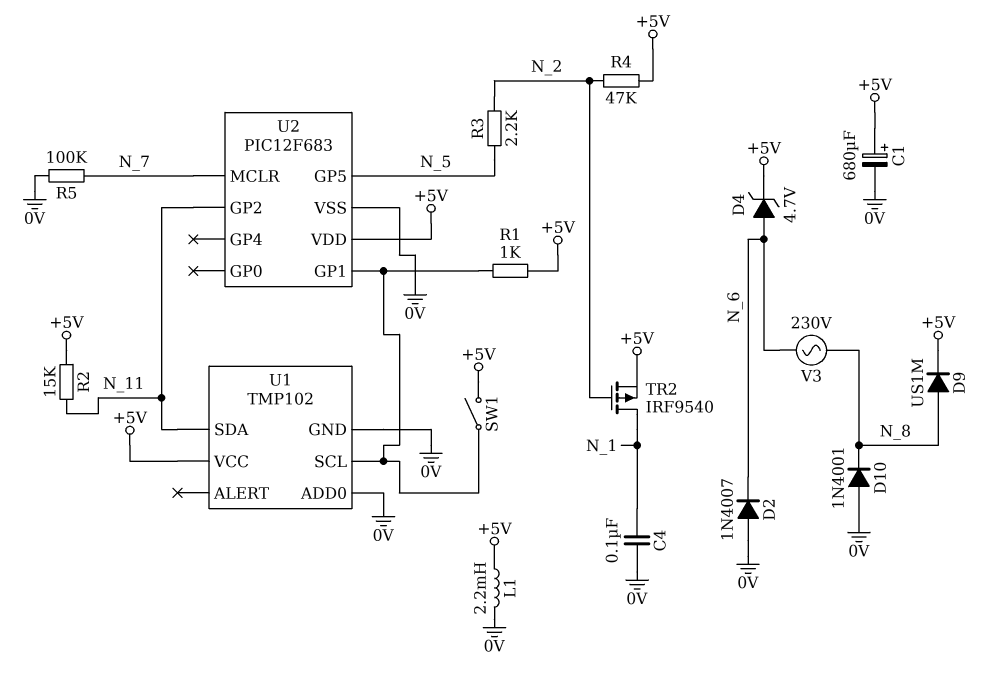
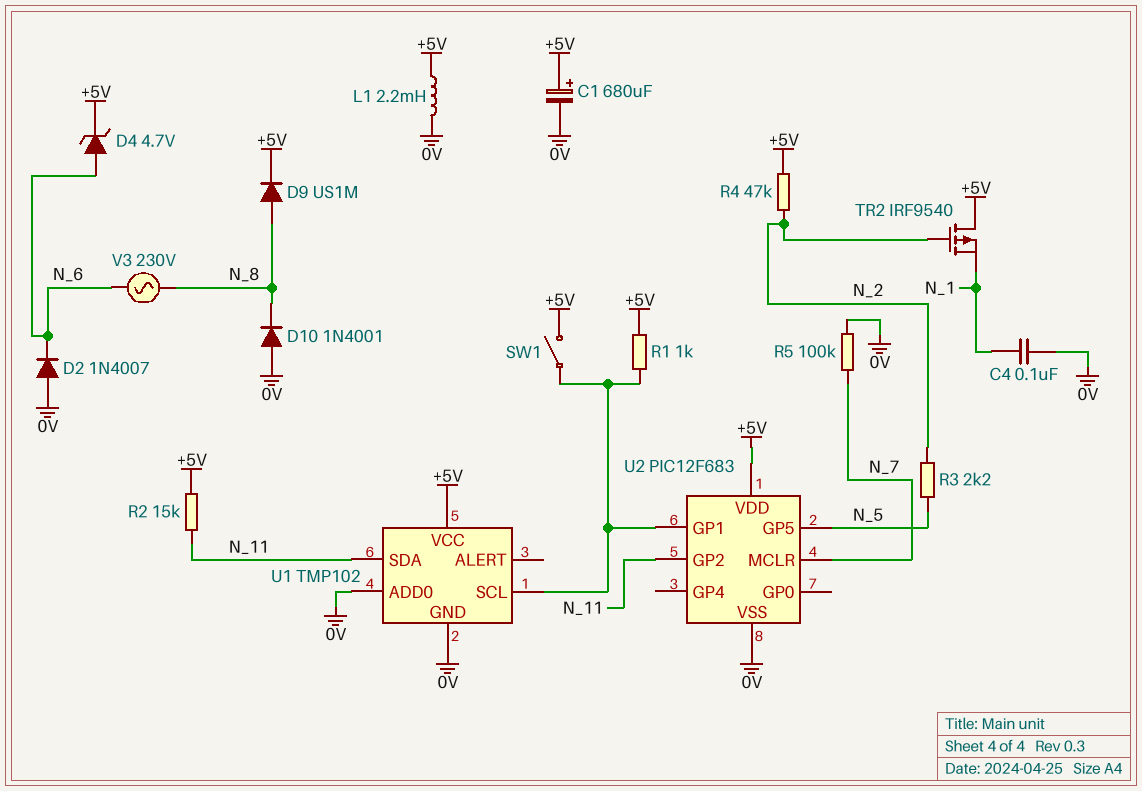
TR2: PMOS IRF9540 (G N_2, D N_1, S +5V) -> PMOS IRF9540 (G N_2, D +5V, S N_1)

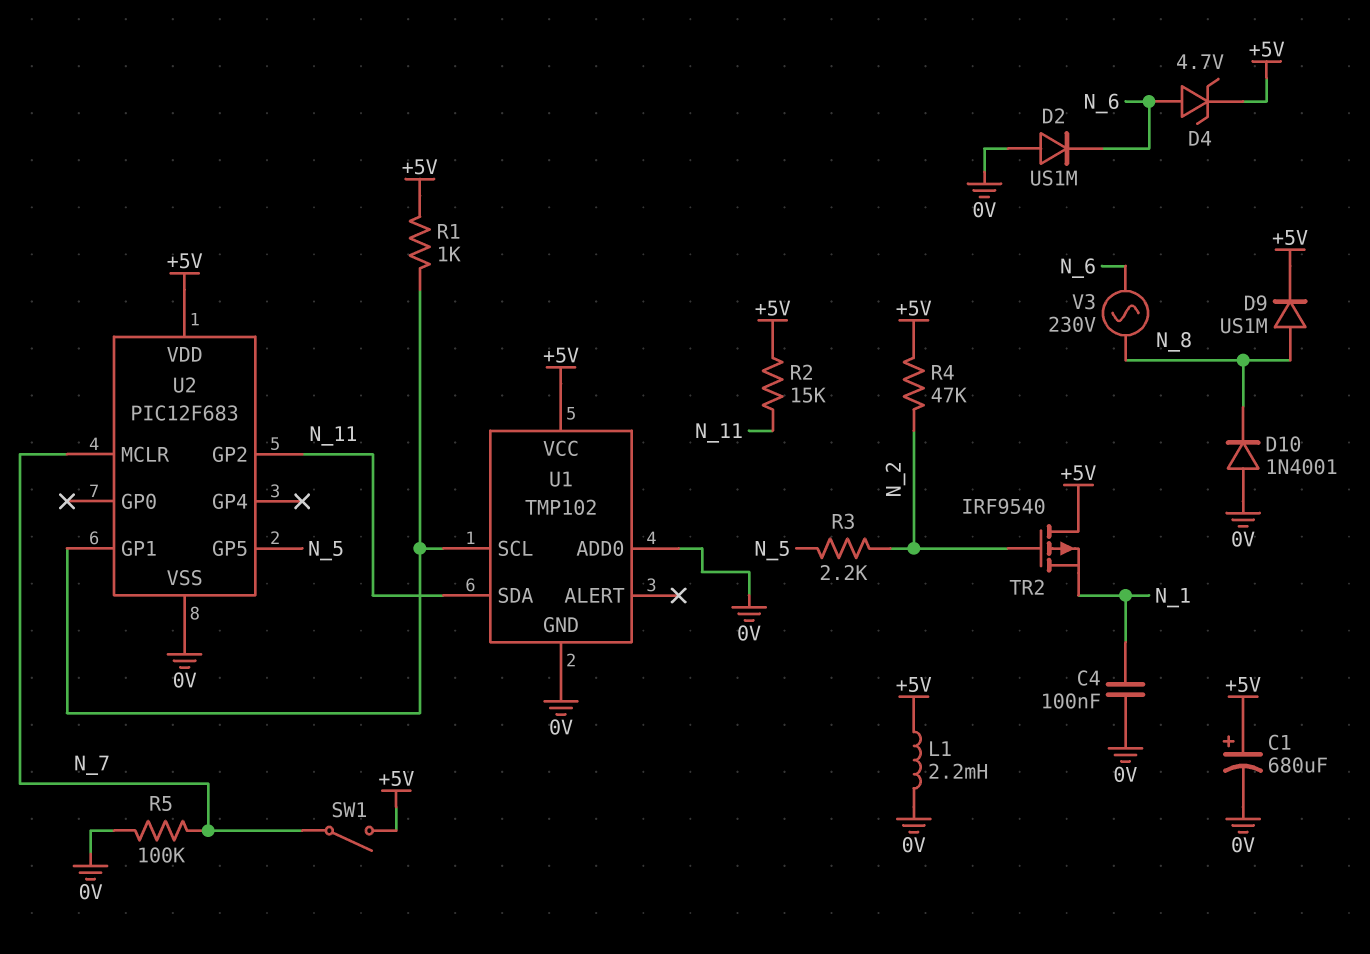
D2: diode 1N4007 (A 0V, K N_6) -> diode US1M (A 0V, K N_6)
SW1: switch (+5V, U1/SCL) -> switch (+5V, N_7)

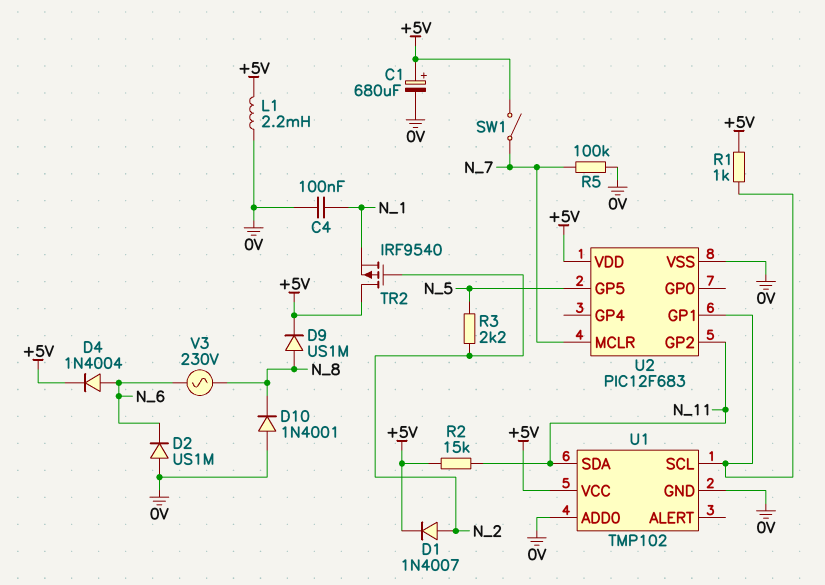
D1: none -> diode 1N4007 (A N_2, K +5V)
D4: zener 4.7V (A N_6, K +5V) -> diode 1N4004 (A N_6, K +5V)
R4: 47k (+5V, N_2) -> none

